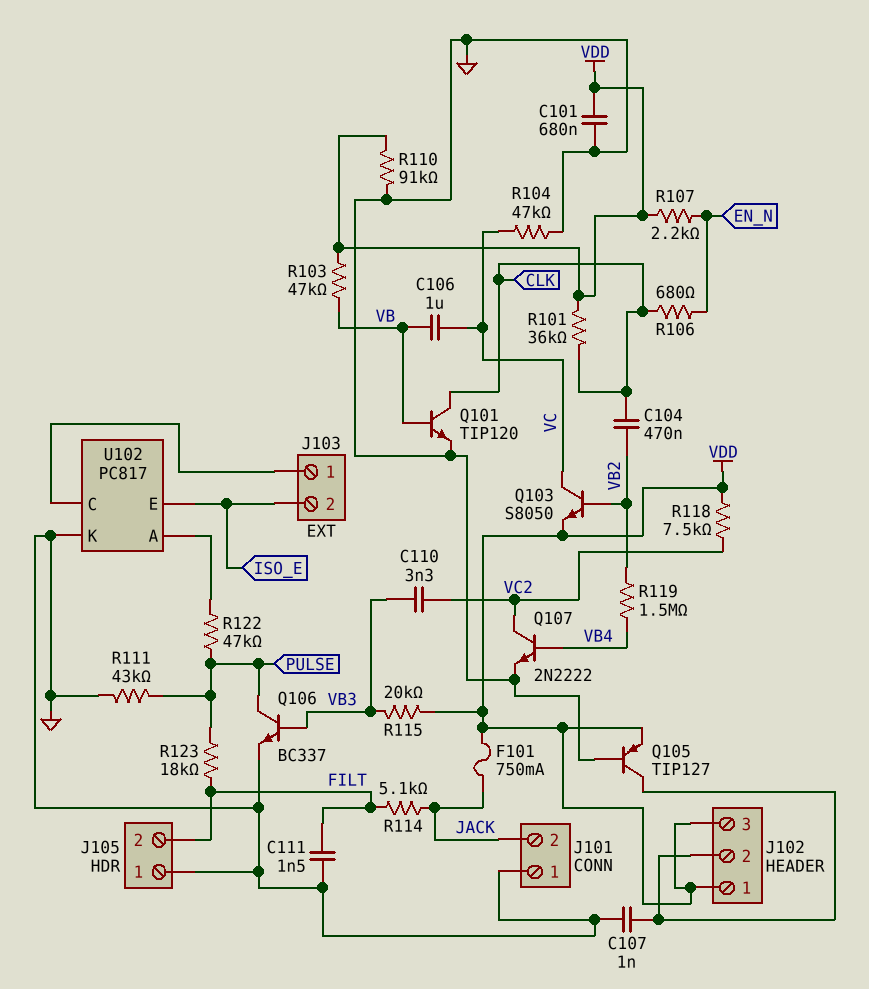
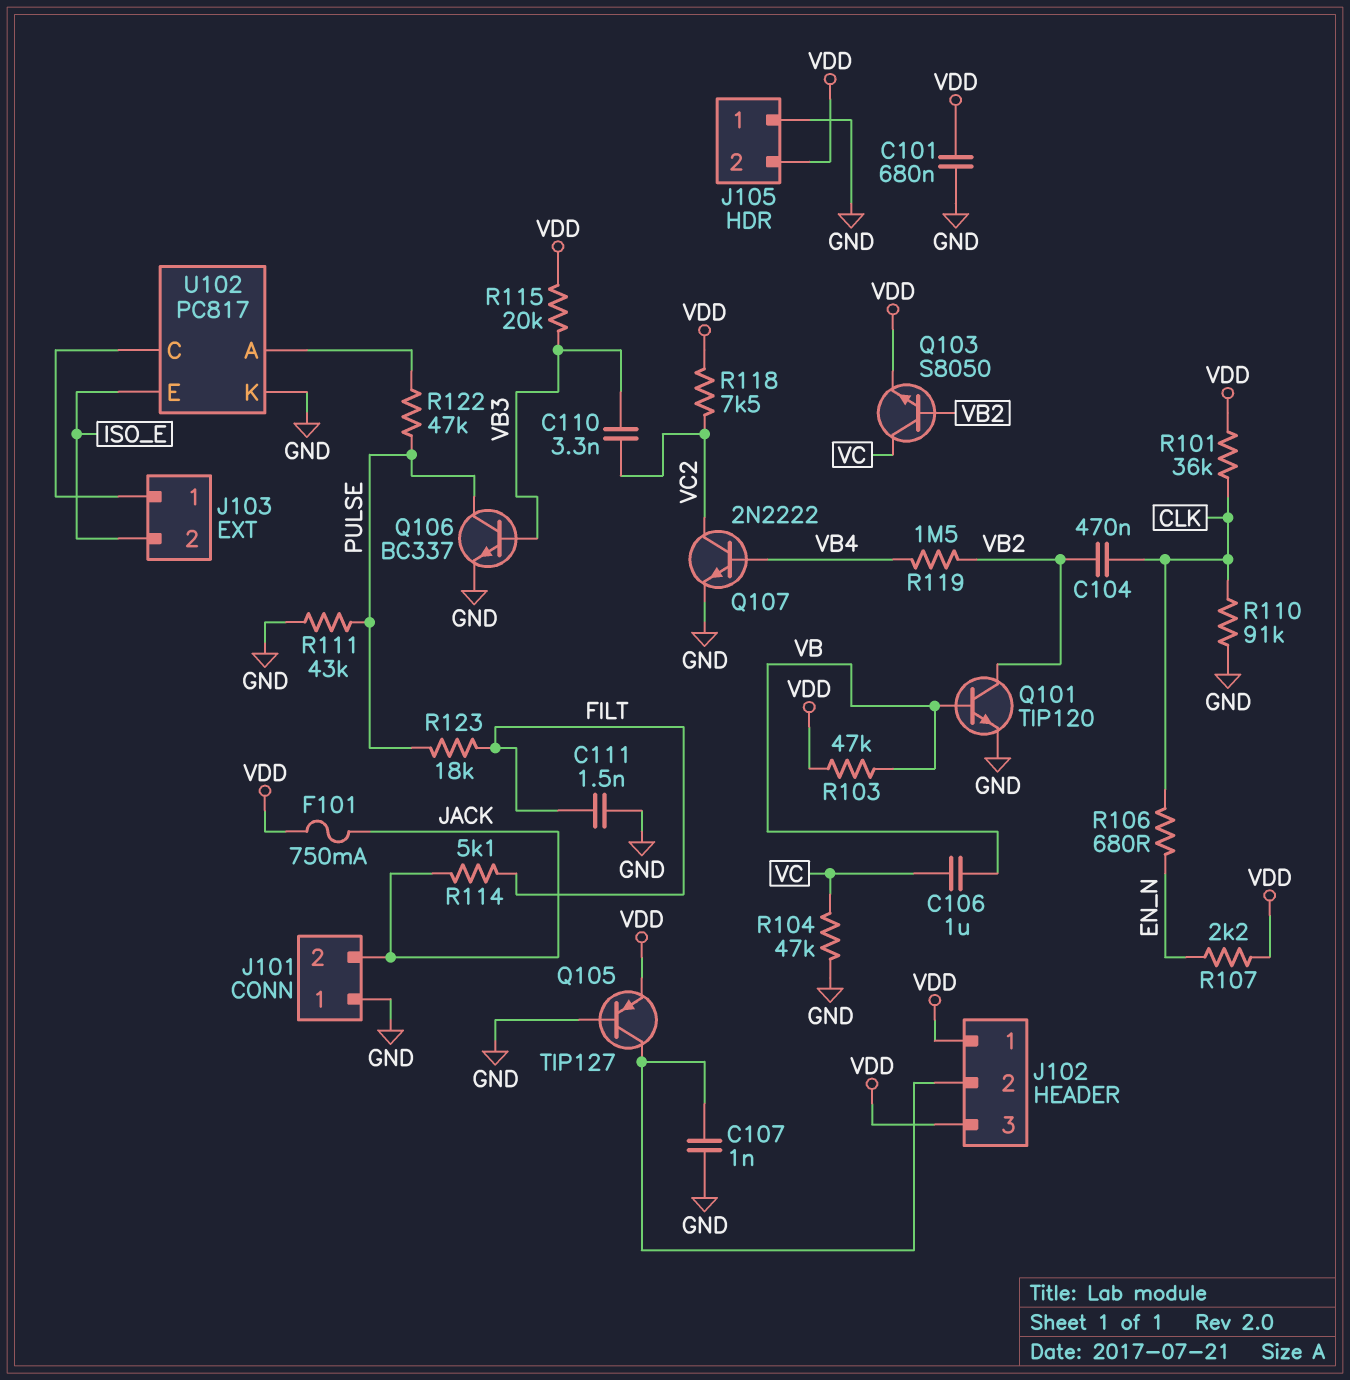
J105 pin 2: FILT -> VDD
Q101: NPN TIP120 (B VB, C CLK, E GND) -> NPN TIP120 (B VB, C VB2, E GND)
R110: 91k (GND, VDD) -> 91k (CLK, GND)

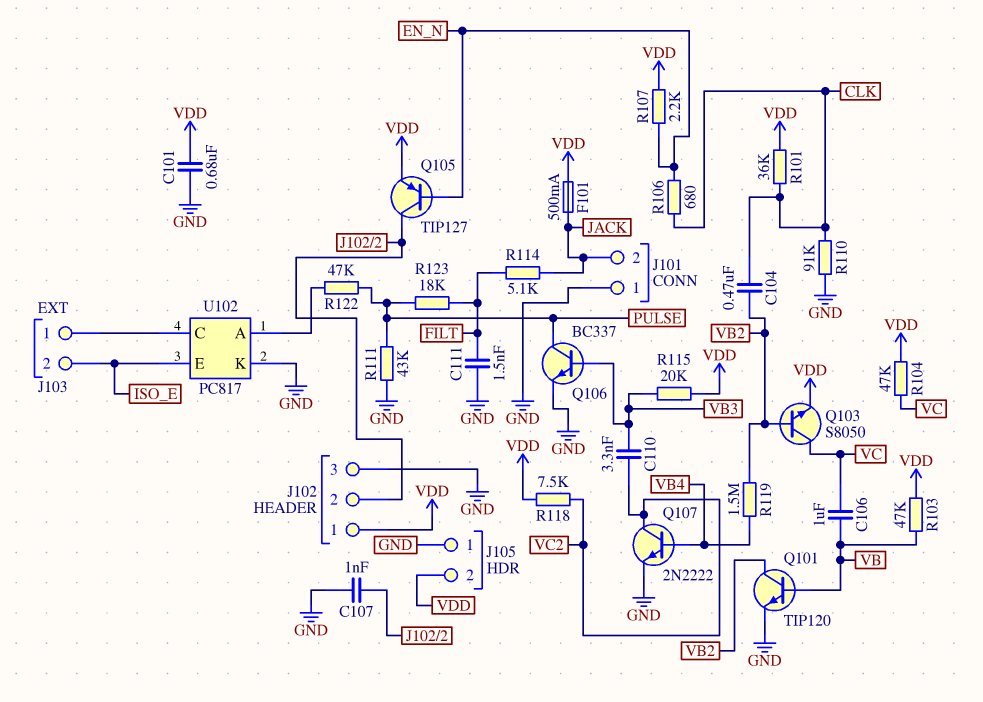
F101: 750mA (JACK, VDD) -> 500mA (JACK, VDD)
J102 pin 3: VDD -> GND
Q105: PNP TIP127 (B GND, C J102/2, E VDD) -> PNP TIP127 (B EN_N, C J102/2, E VDD)
R104: 47k (GND, VC) -> 47k (VC, VDD)

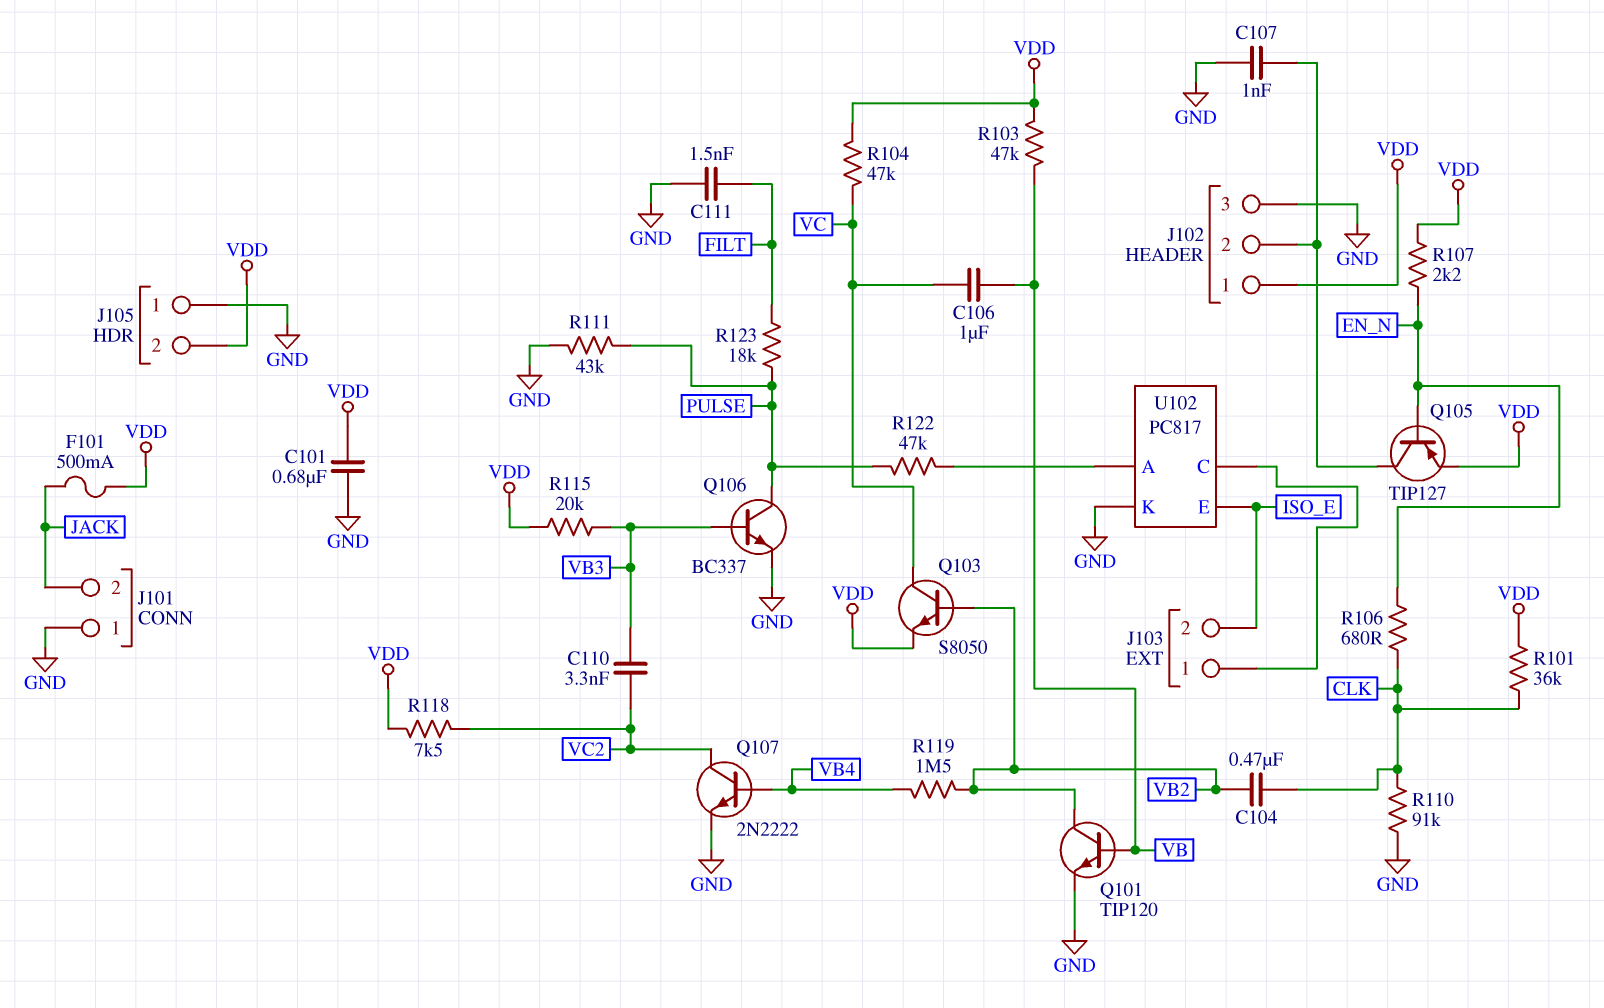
R114: 5.1k (FILT, JACK) -> none

